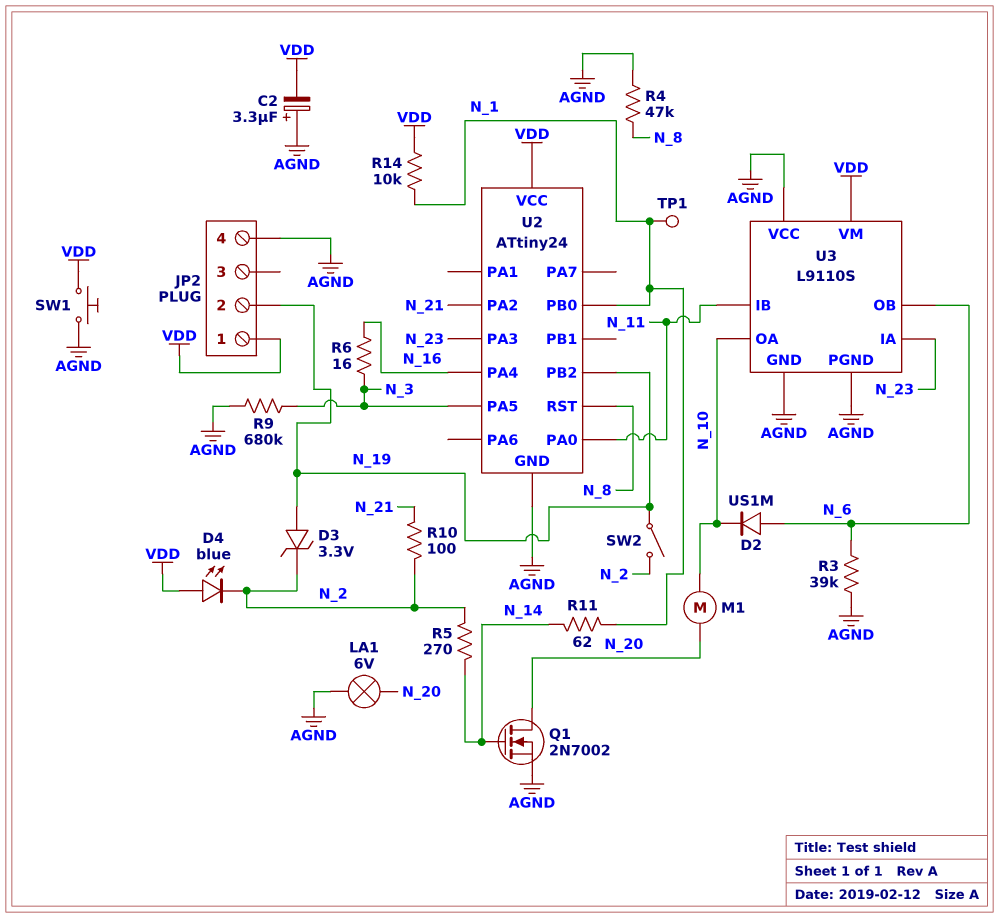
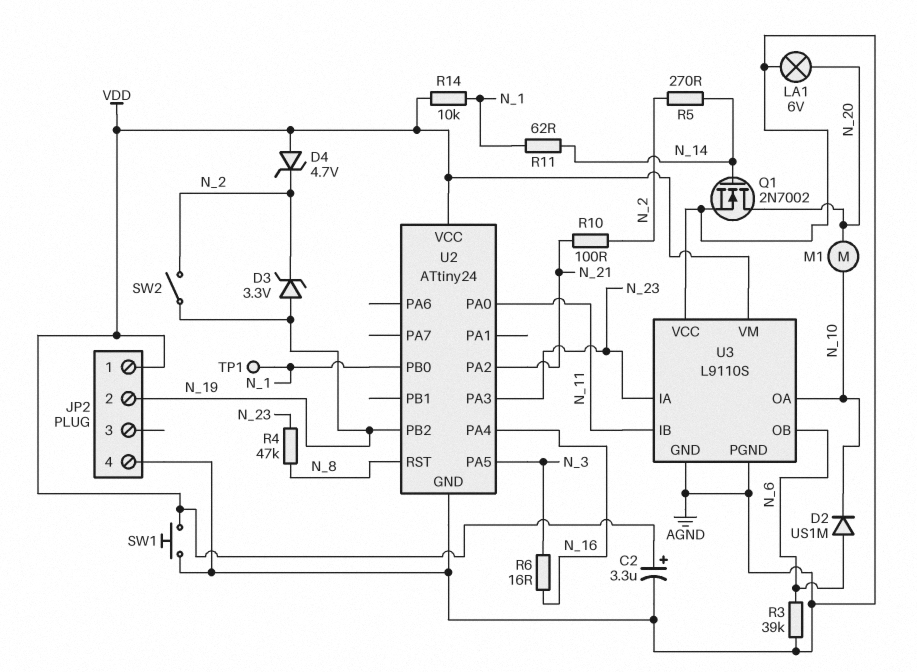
C2: 3.3uF (plus AGND, minus VDD) -> 3.3uF (plus VDD, minus AGND)
D4: LED blue (A VDD, K N_2) -> zener 4.7V (A VDD, K N_2)
R4: 47k (AGND, N_8) -> 47k (N_8, N_23)
R9: 680k (AGND, N_3) -> none

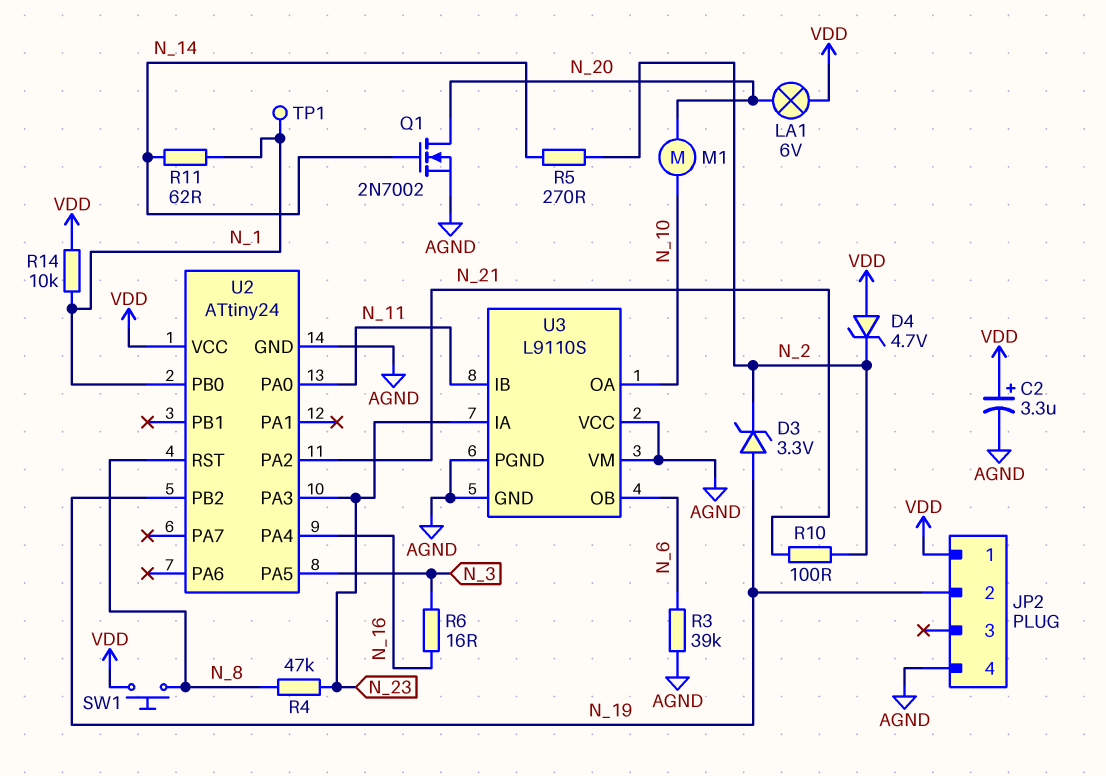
D2: diode US1M (A N_6, K N_10) -> none
LA1: lamp 6V (AGND, N_20) -> lamp 6V (N_20, VDD)
SW1: button (AGND, VDD) -> button (N_8, VDD)
SW2: switch (N_2, N_19) -> none
U3 pin VM: VDD -> AGND

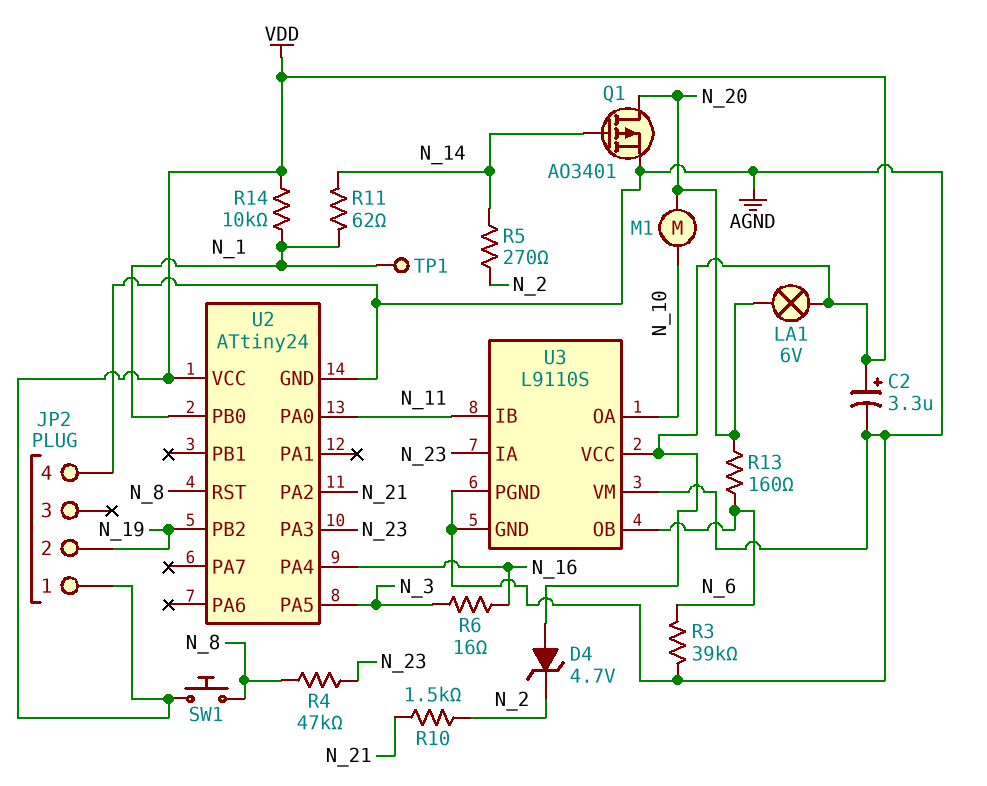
D3: zener 3.3V (A N_19, K N_2) -> none
Q1: NMOS 2N7002 (G N_14, D N_20, S AGND) -> PMOS AO3401 (G N_14, D N_20, S AGND)
R10: 100 (N_2, N_21) -> 1.5k (N_2, N_21)
R13: none -> 160 (N_6, N_20)
U3 pin VCC: AGND -> VDD

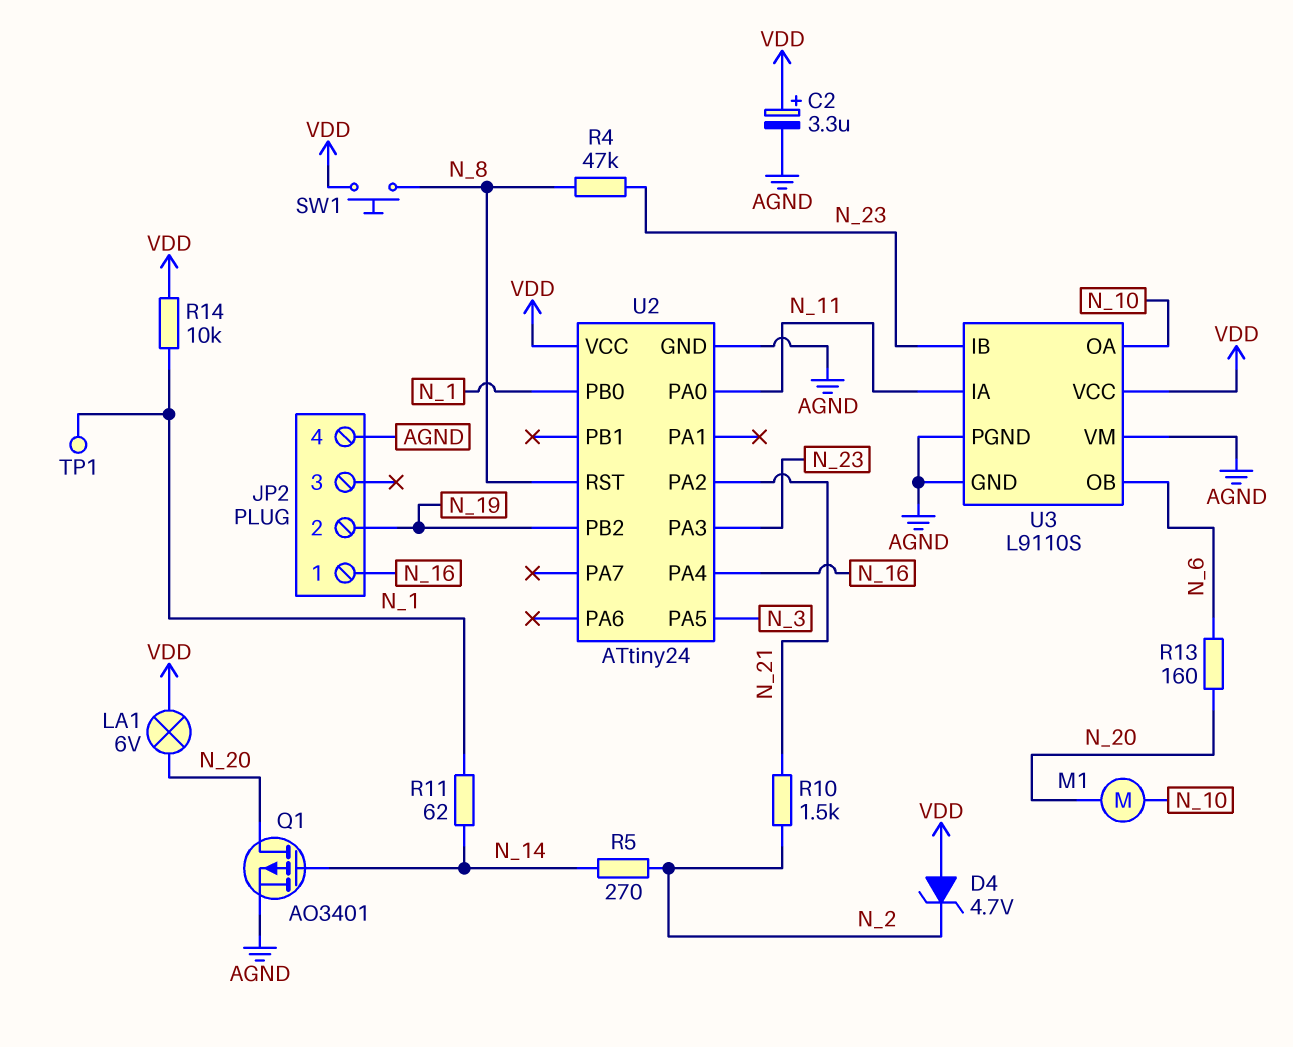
JP2 pin 1: VDD -> N_16
R3: 39k (AGND, N_6) -> none
R6: 16 (N_3, N_16) -> none
U3 pin IA: N_23 -> N_11
U3 pin IB: N_11 -> N_23

